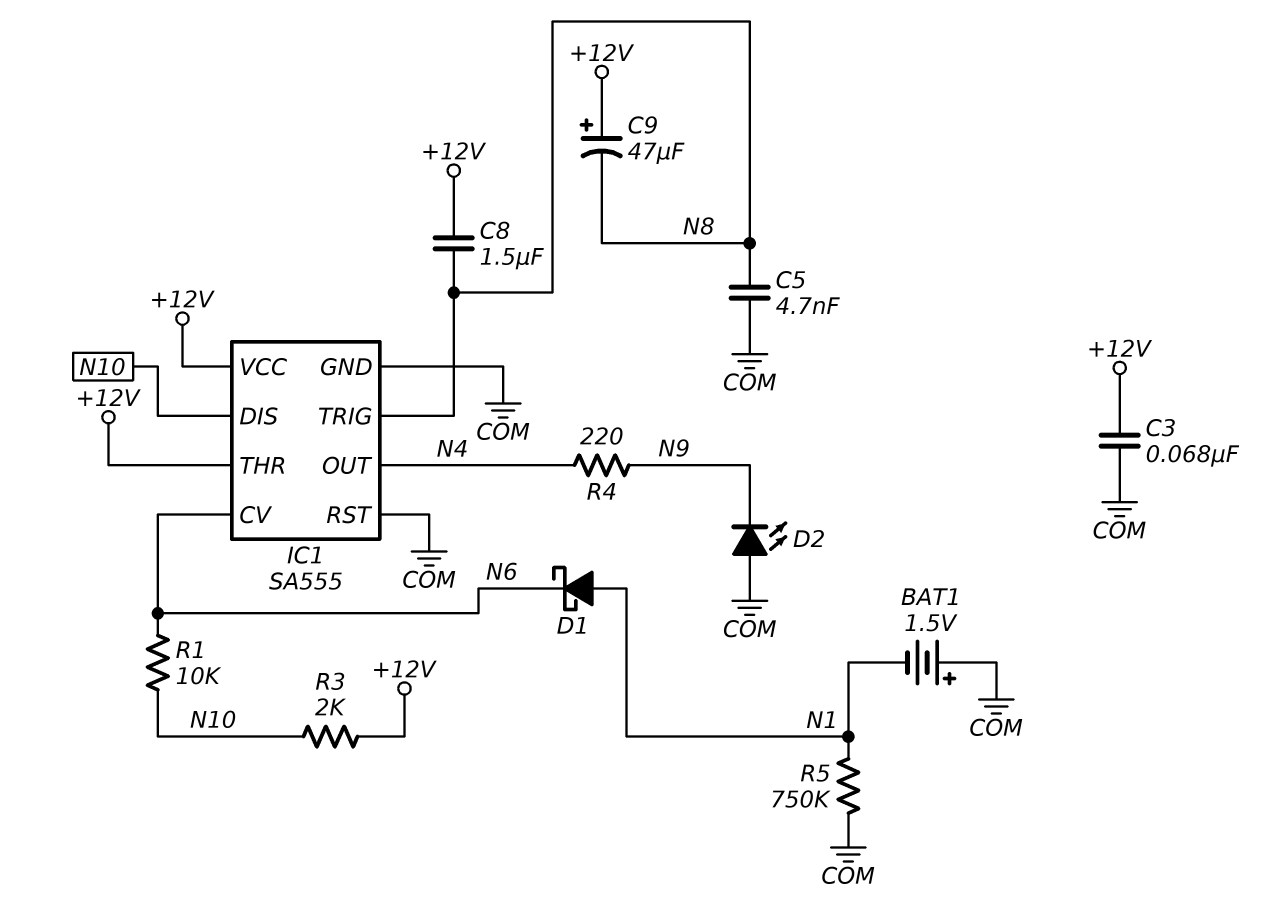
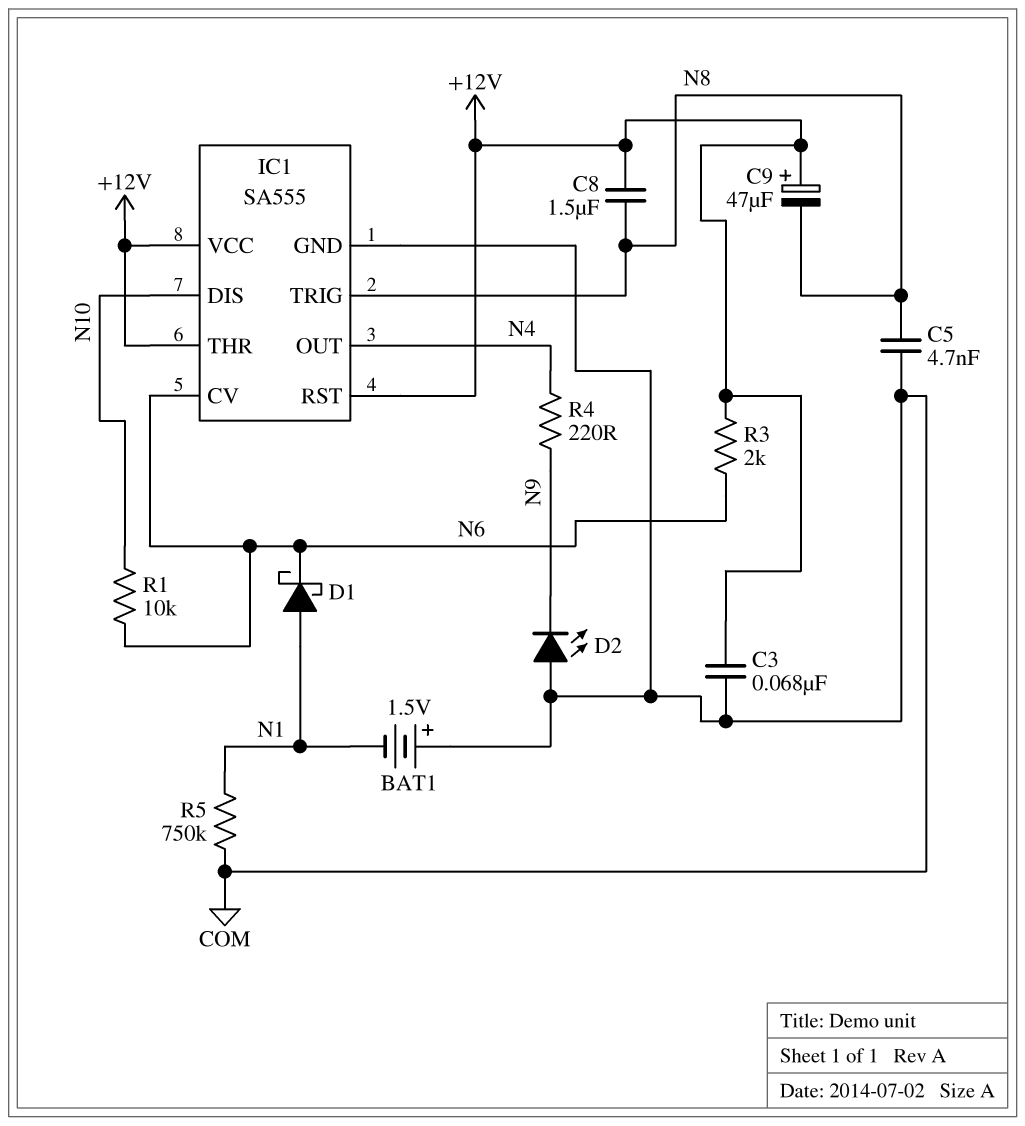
IC1 pin RST: COM -> +12V
R3: 2k (+12V, N10) -> 2k (+12V, N6)

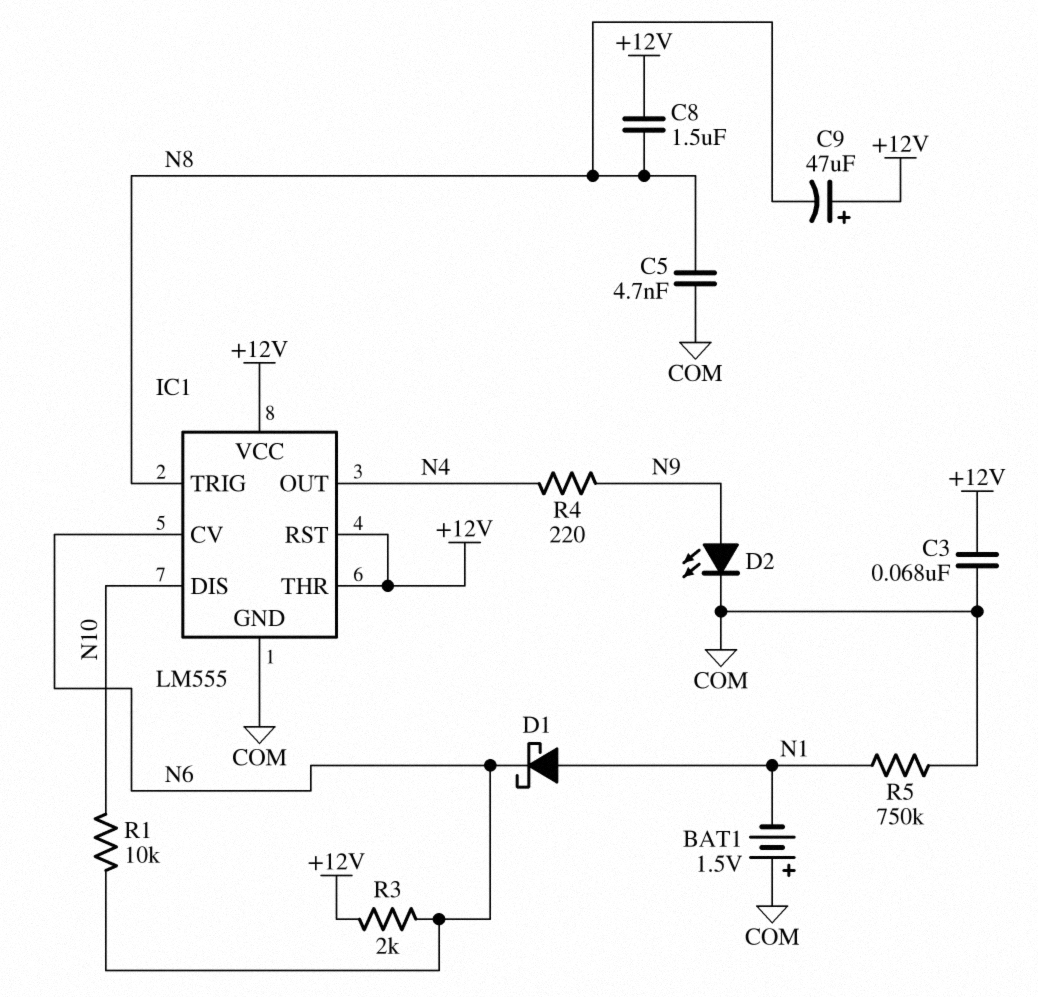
D2: LED (A COM, K N9) -> LED (A N9, K COM)
IC1: SA555 -> LM555

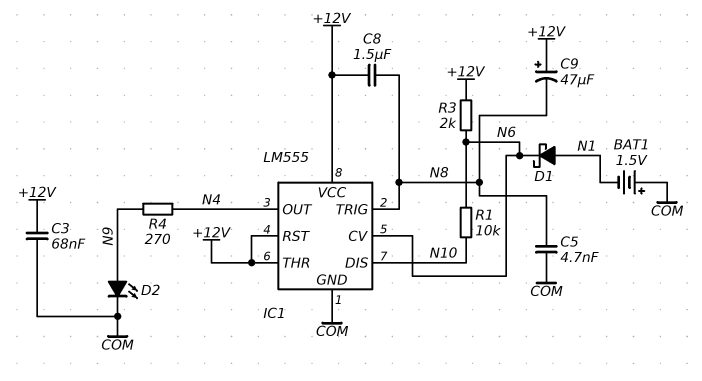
R4: 220 (N4, N9) -> 270 (N4, N9)
R5: 750k (COM, N1) -> none

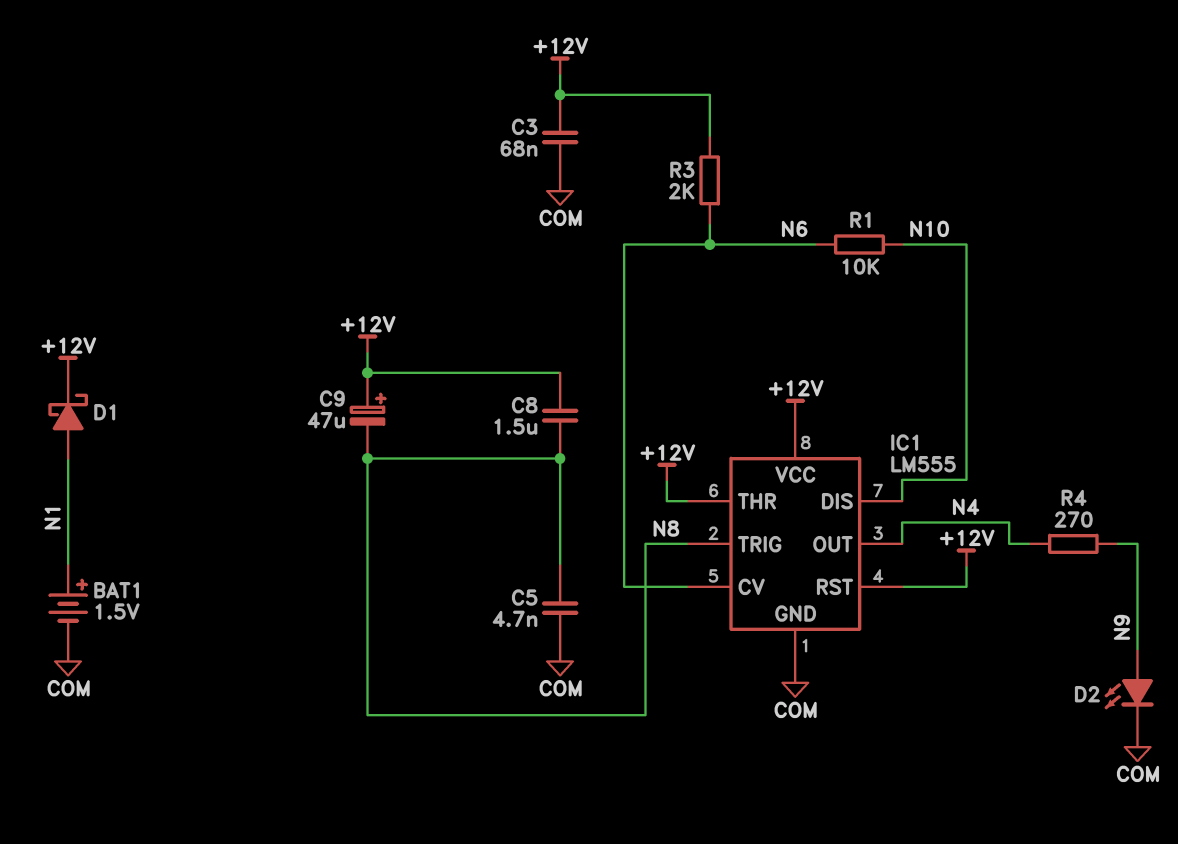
BAT1: 1.5V (plus COM, minus N1) -> 1.5V (plus N1, minus COM)
D1: schottky (A N1, K N6) -> schottky (A N1, K +12V)

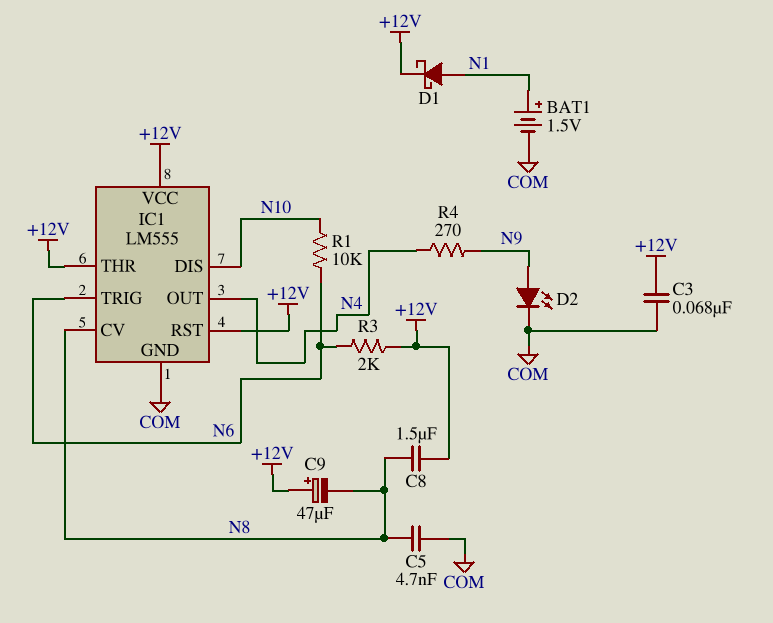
IC1 pin CV: N6 -> N8
IC1 pin TRIG: N8 -> N6

